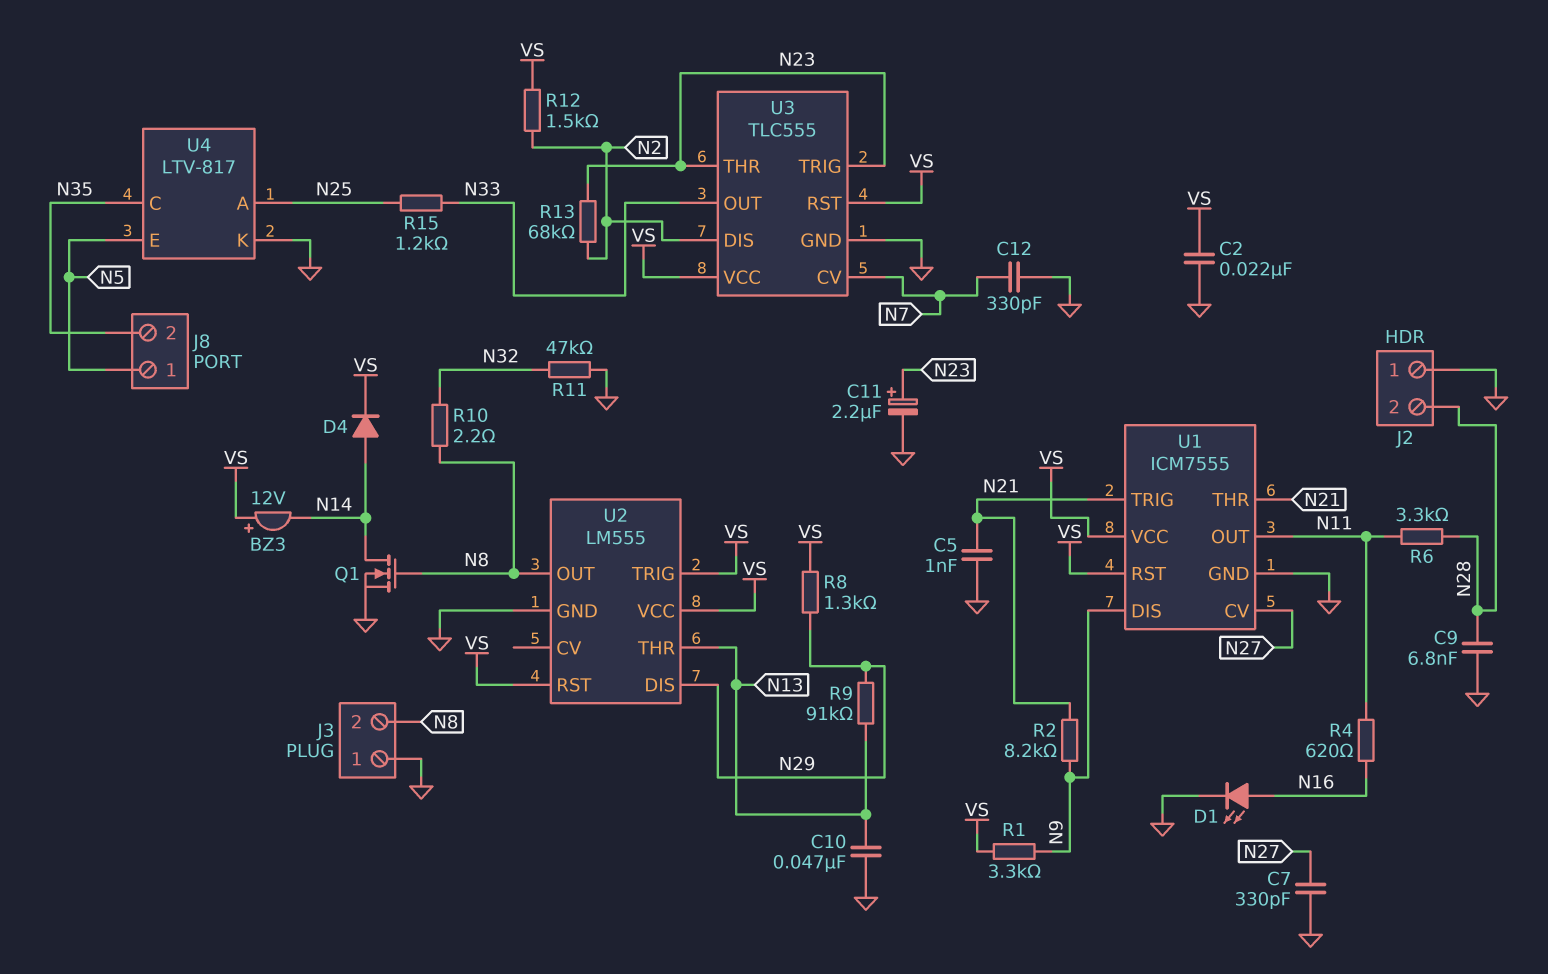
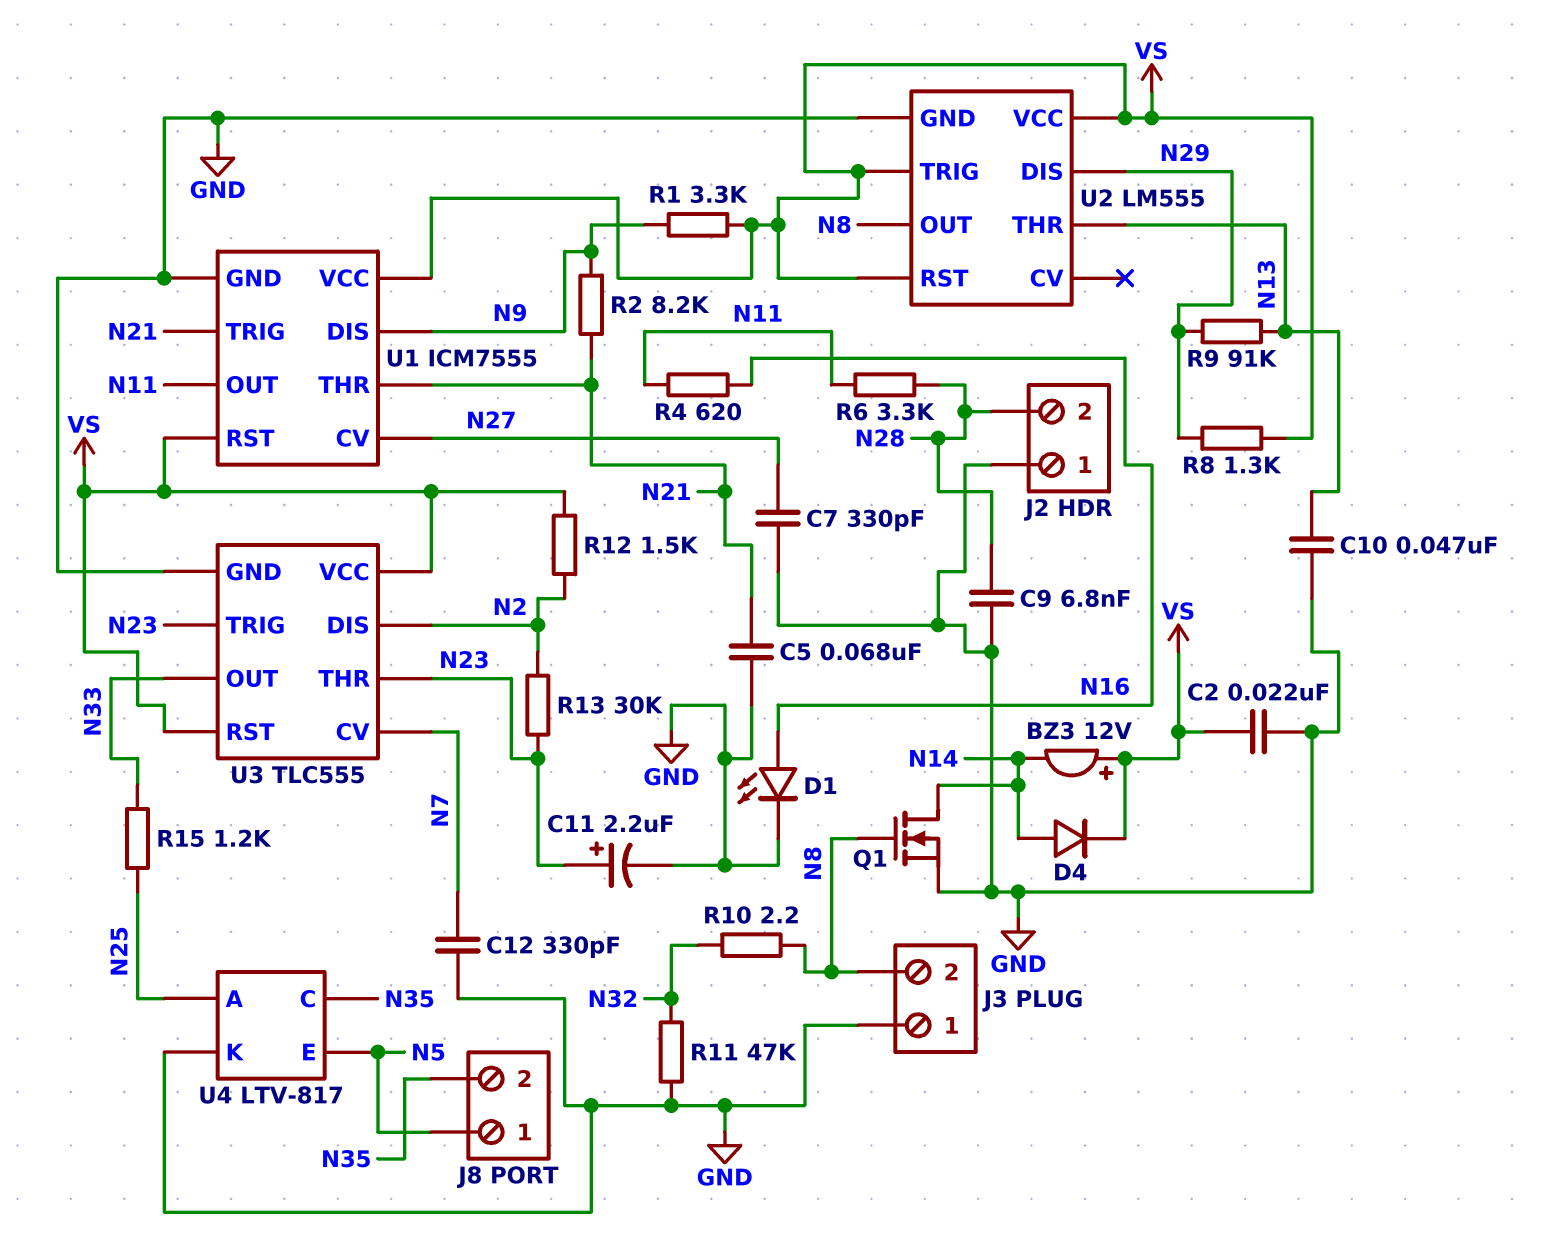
C5: 1nF (GND, N21) -> 68nF (GND, N21)
R13: 68k (N2, N23) -> 30k (N2, N23)

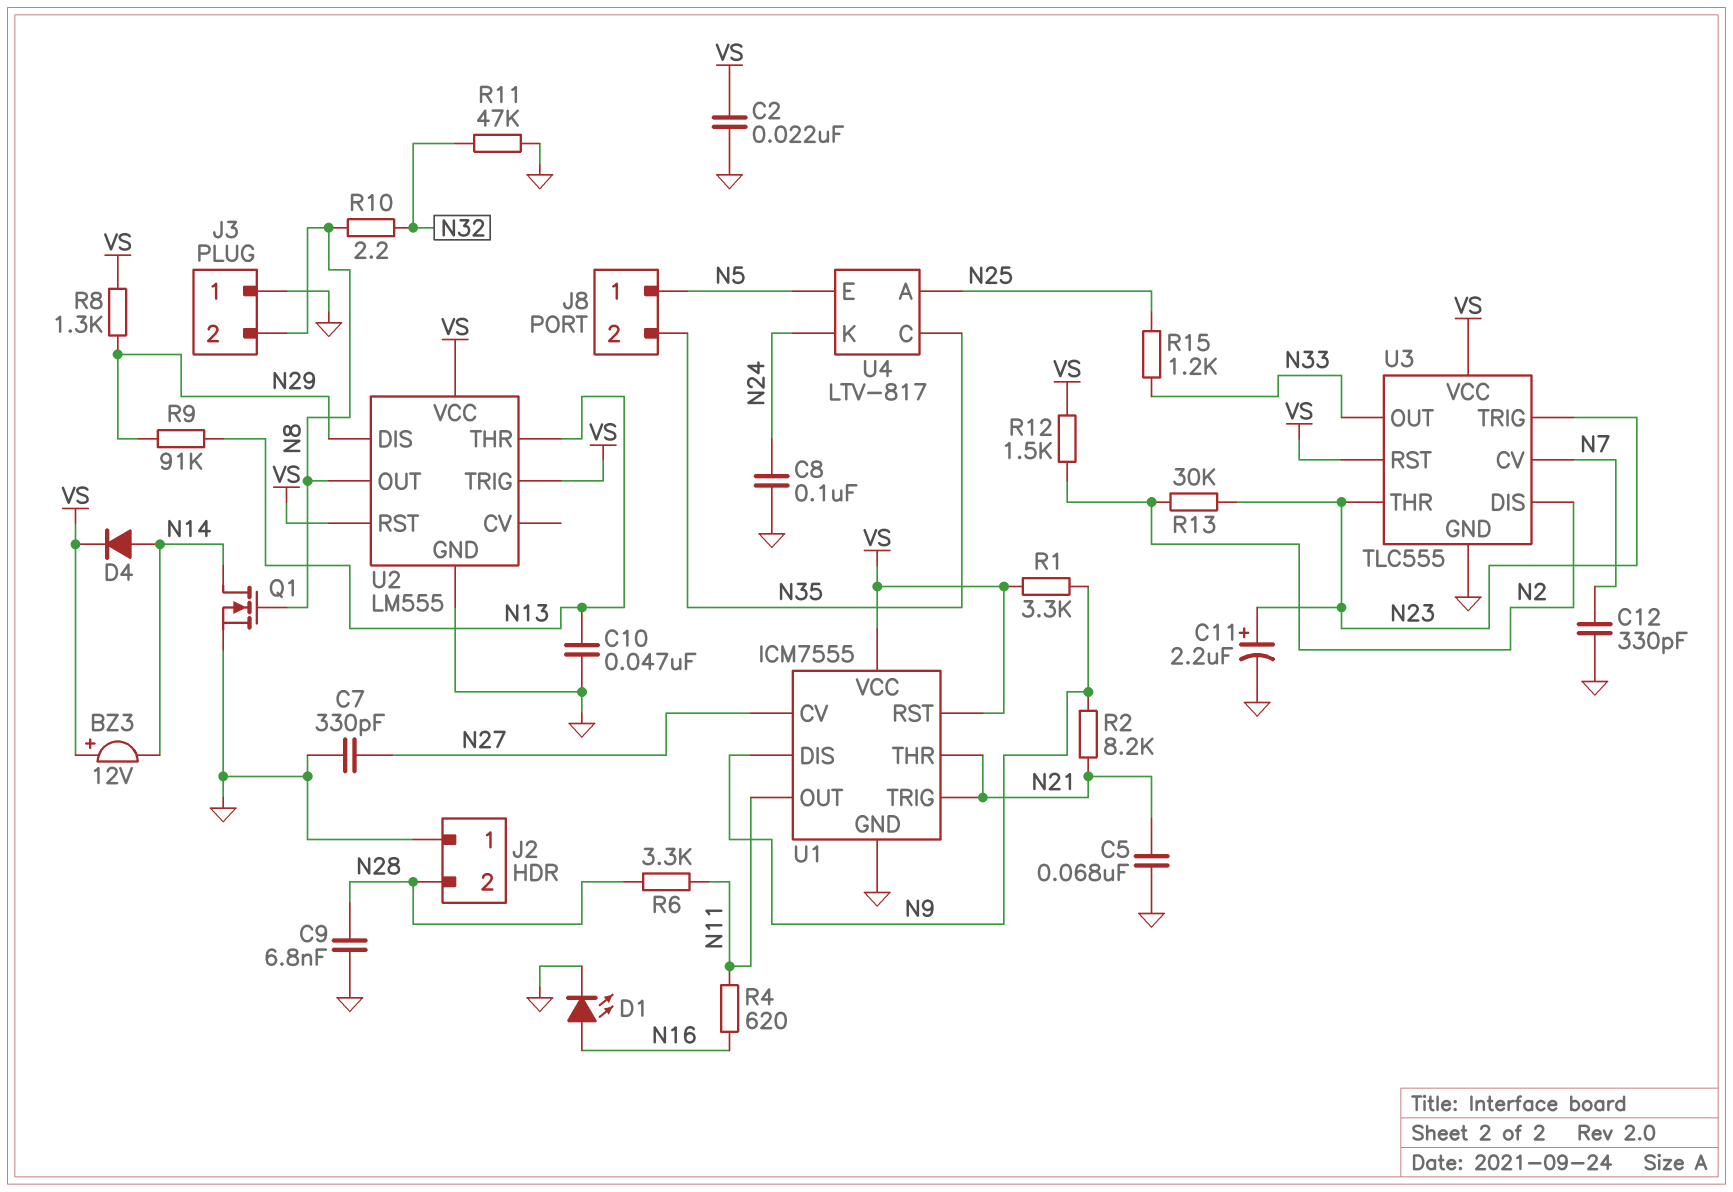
C8: none -> 100nF (GND, N24)
U4 pin K: GND -> N24

